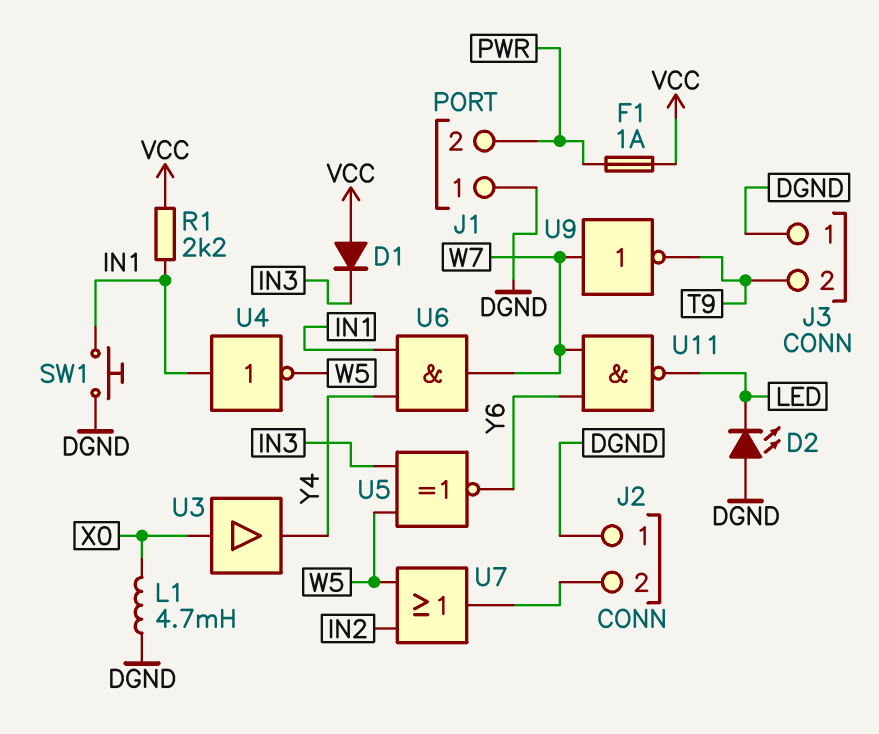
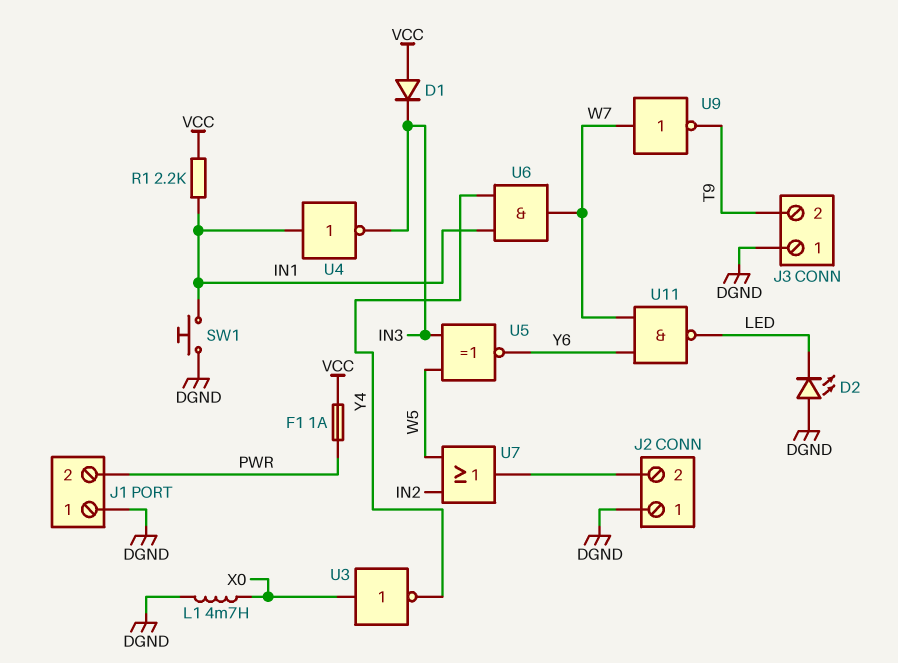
U3: buffer (in X0, out Y4) -> NOT (in X0, out Y4)
U4: NOT (in IN1, out W5) -> NOT (in IN1, out IN3)

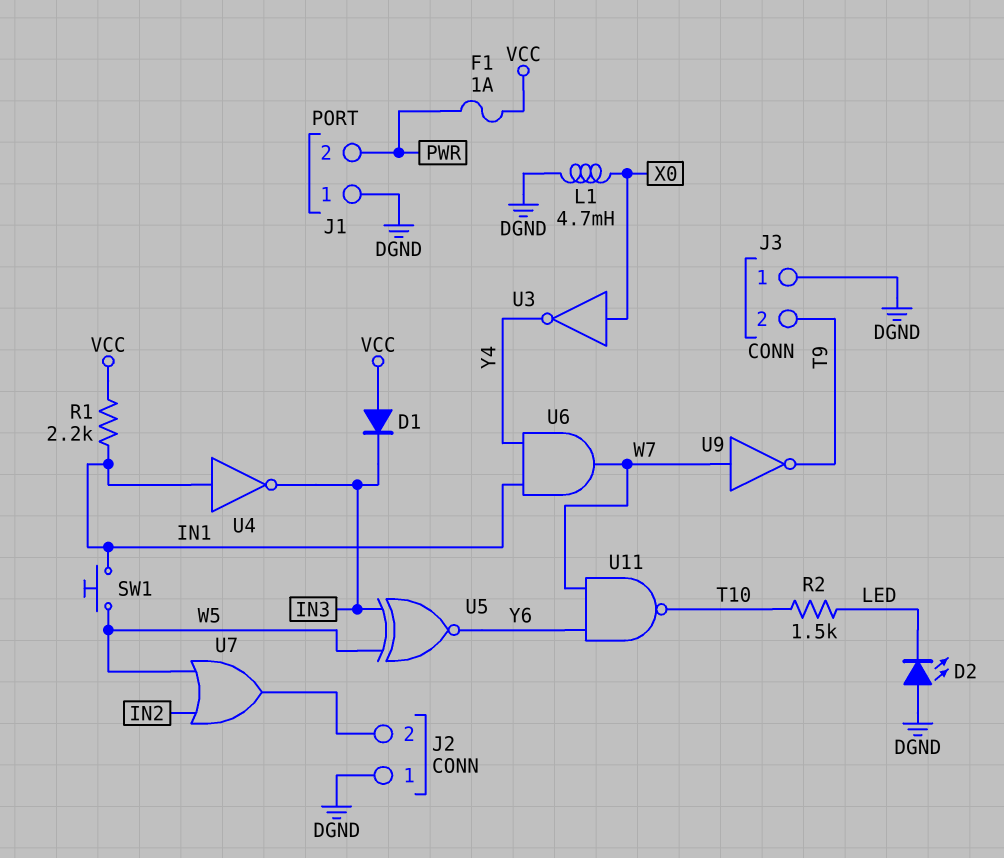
R2: none -> 1.5k (LED, T10)
SW1: button (DGND, IN1) -> button (IN1, W5)
U11: NAND (in W7, in Y6, out LED) -> NAND (in W7, in Y6, out T10)

